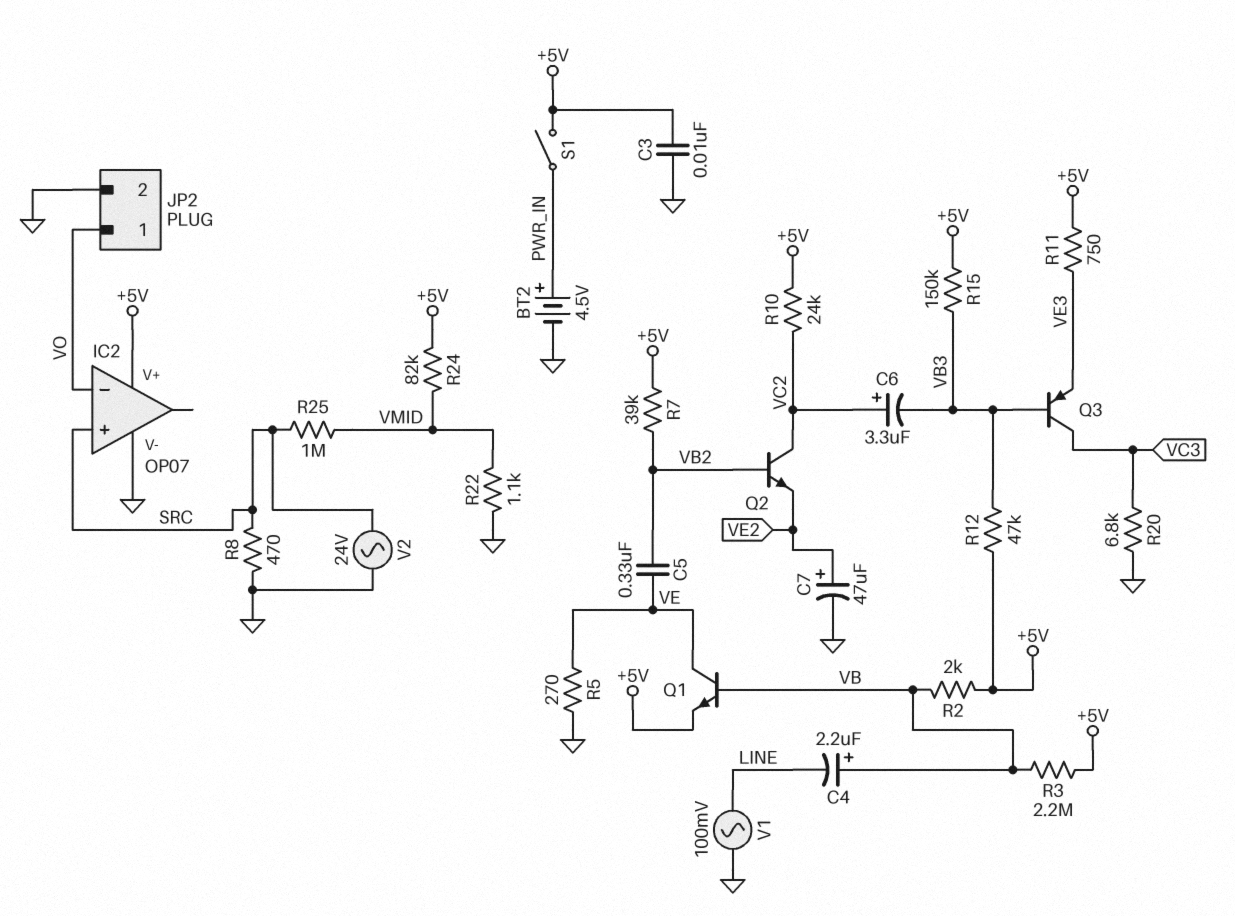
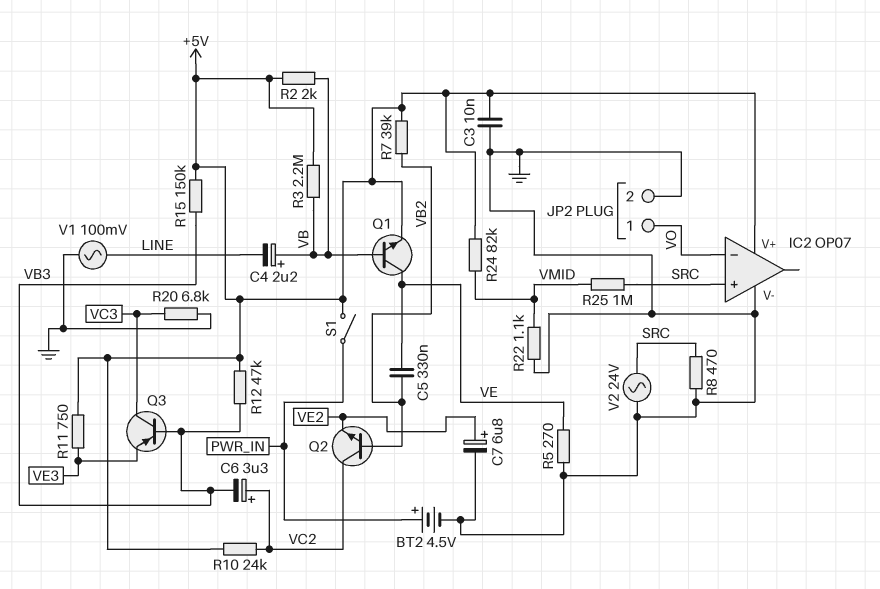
C7: 47uF (plus VE2, minus GND) -> 6.8uF (plus VE2, minus GND)

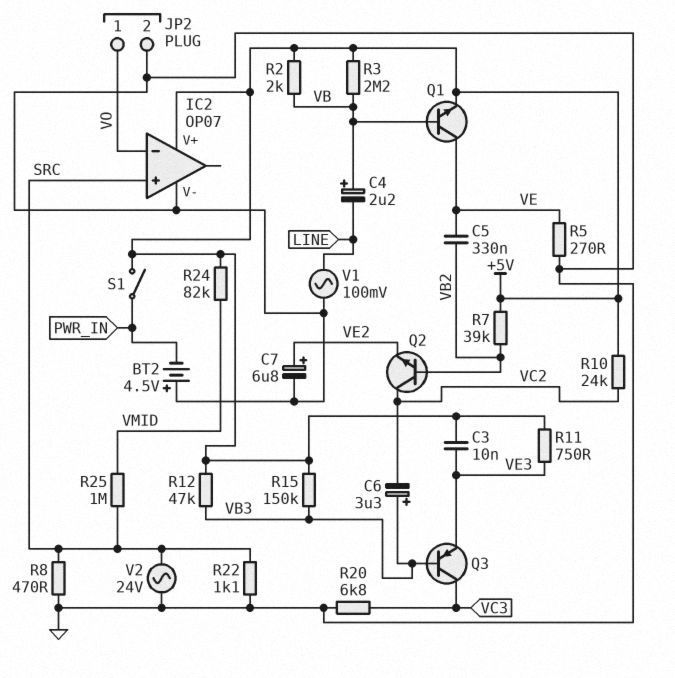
BT2: 4.5V (plus PWR_IN, minus GND) -> 4.5V (plus GND, minus PWR_IN)
C3: 10nF (+5V, GND) -> 10nF (+5V, VE3)
C6: 3.3uF (plus VC2, minus VB3) -> 3.3uF (plus VB3, minus VC2)
R22: 1.1k (GND, VMID) -> 1.1k (GND, SRC)

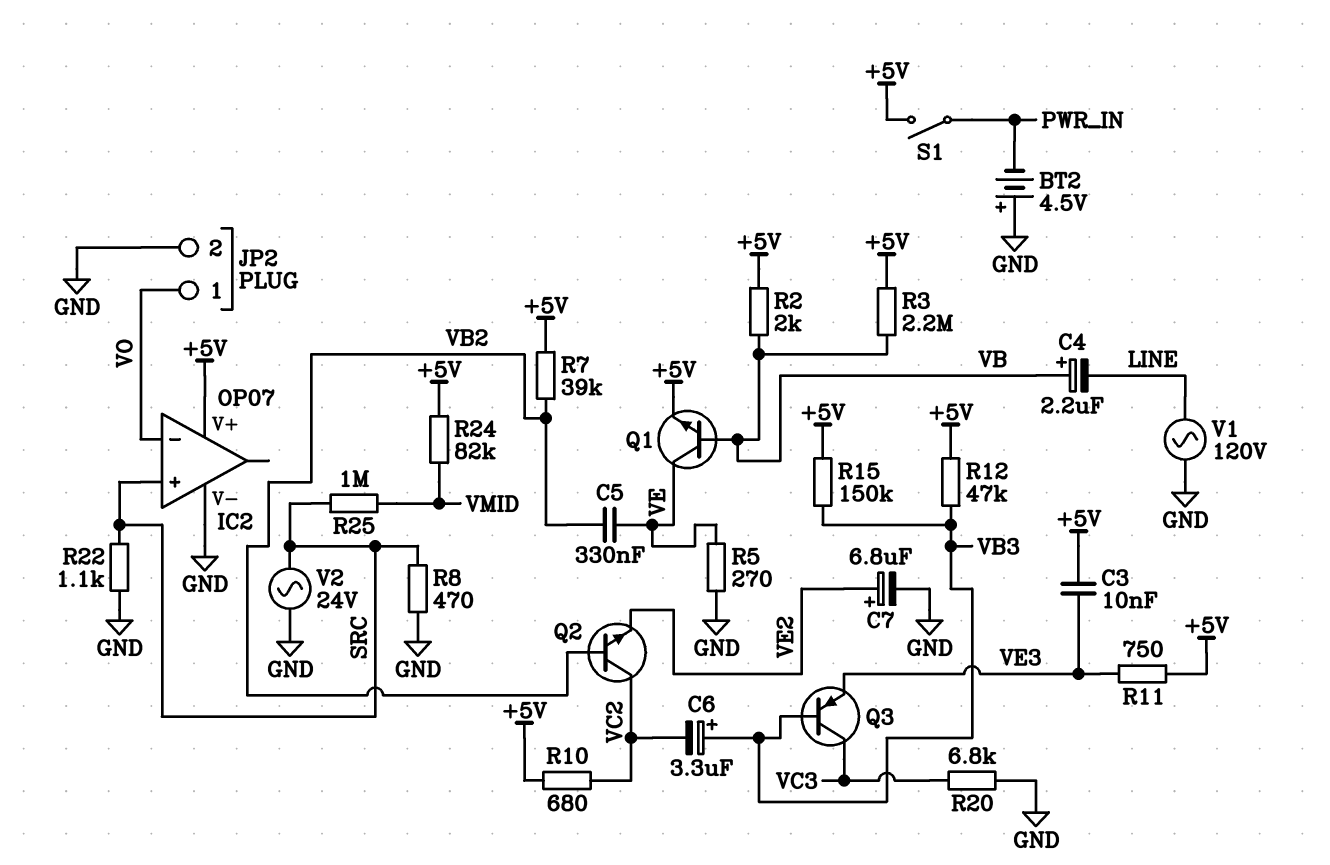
R10: 24k (+5V, VC2) -> 680 (+5V, VC2)
V1: AC 100mV (GND, LINE) -> AC 120V (GND, LINE)

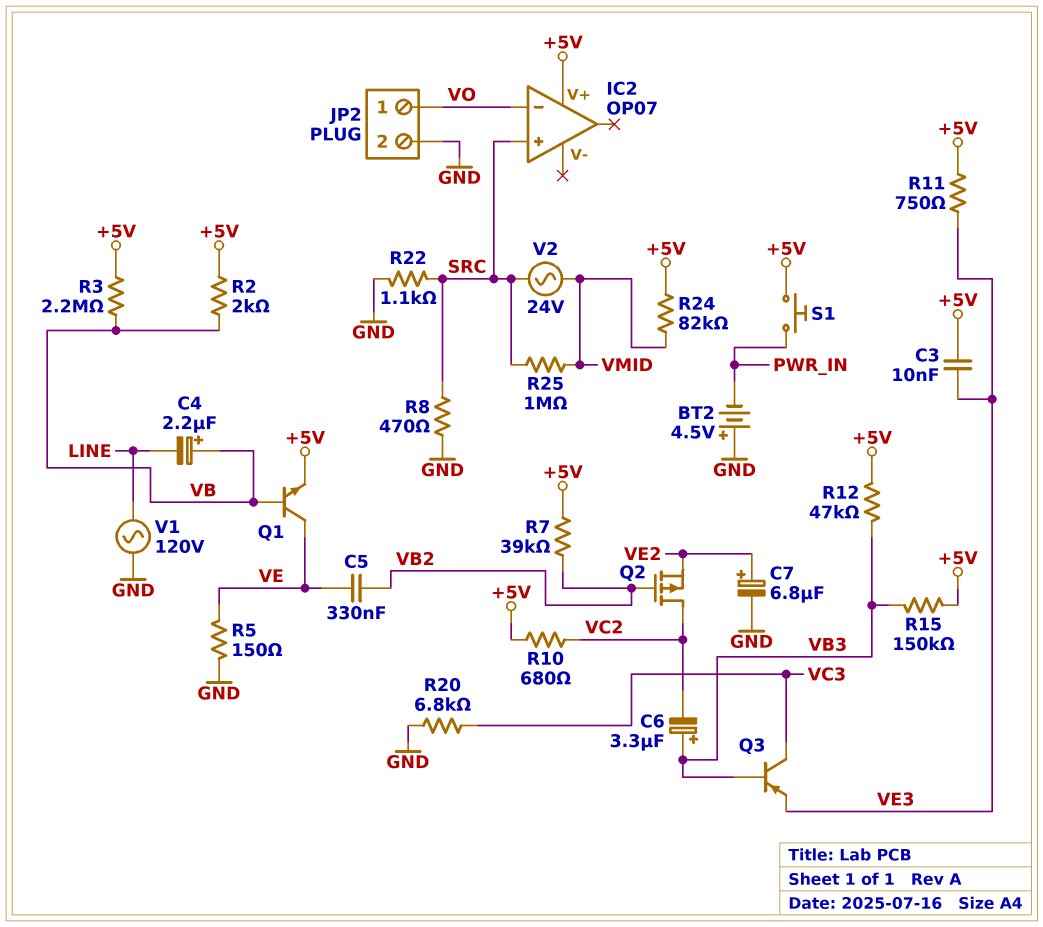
IC2 pin V-: GND -> none
Q2: NPN (B VB2, C VC2, E VE2) -> PMOS (G VB2, D VC2, S VE2)
R5: 270 (GND, VE) -> 150 (GND, VE)
S1: switch (+5V, PWR_IN) -> button (+5V, PWR_IN)
V2: AC 24V (GND, SRC) -> AC 24V (SRC, VMID)

